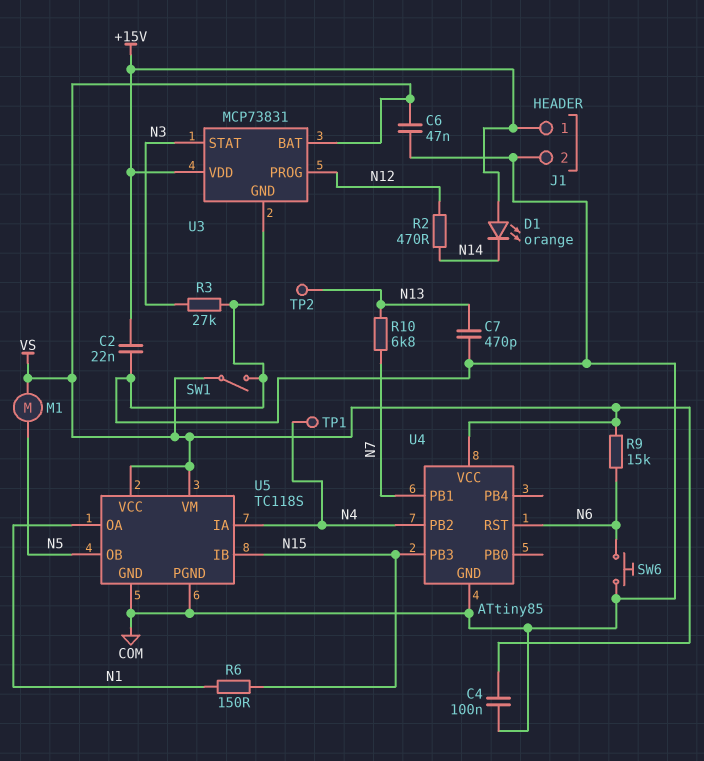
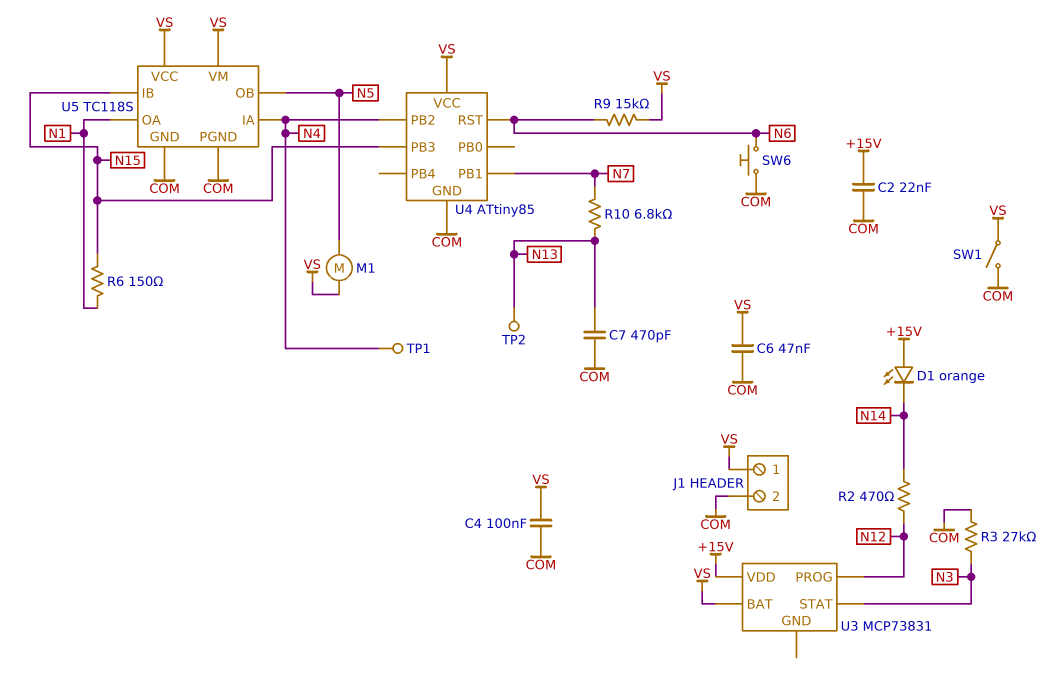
J1 pin 1: +15V -> VS
U3 pin GND: COM -> none

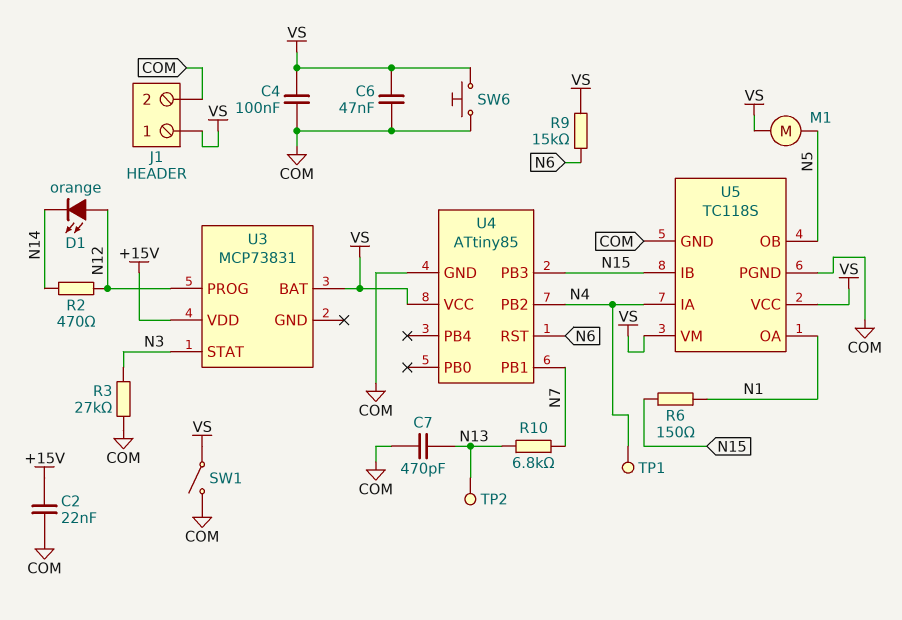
D1: LED orange (A +15V, K N14) -> LED orange (A N12, K N14)
SW6: button (COM, N6) -> button (COM, VS)

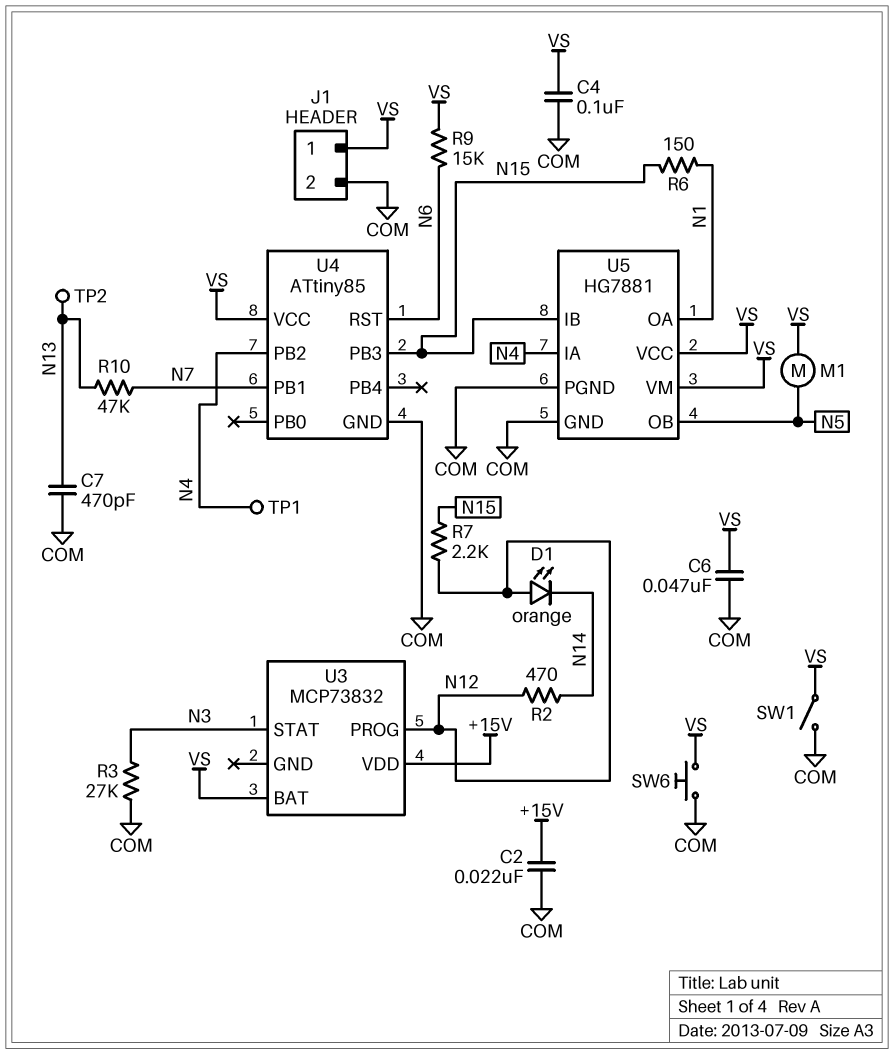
R7: none -> 2.2k (N12, N15)
R10: 6.8k (N7, N13) -> 47k (N7, N13)
U3: MCP73831 -> MCP73832
U5: TC118S -> HG7881

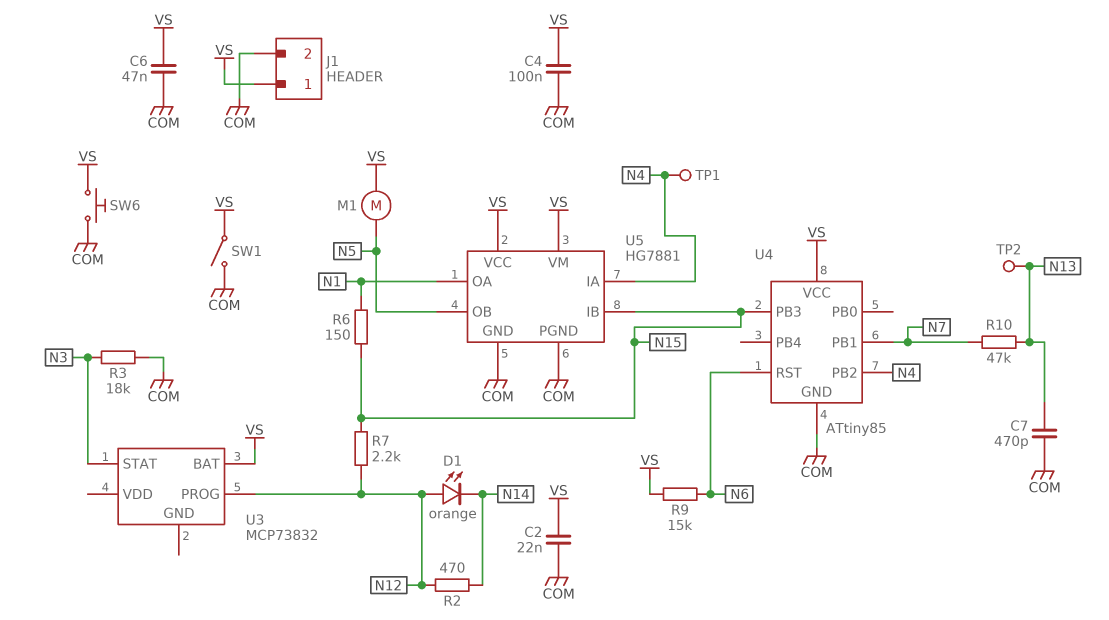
C2: 22nF (+15V, COM) -> 22nF (COM, VS)
R3: 27k (COM, N3) -> 18k (COM, N3)
U3 pin VDD: +15V -> none

